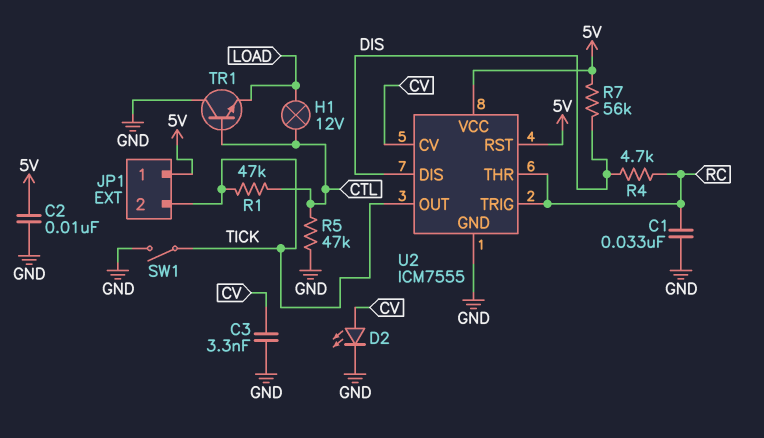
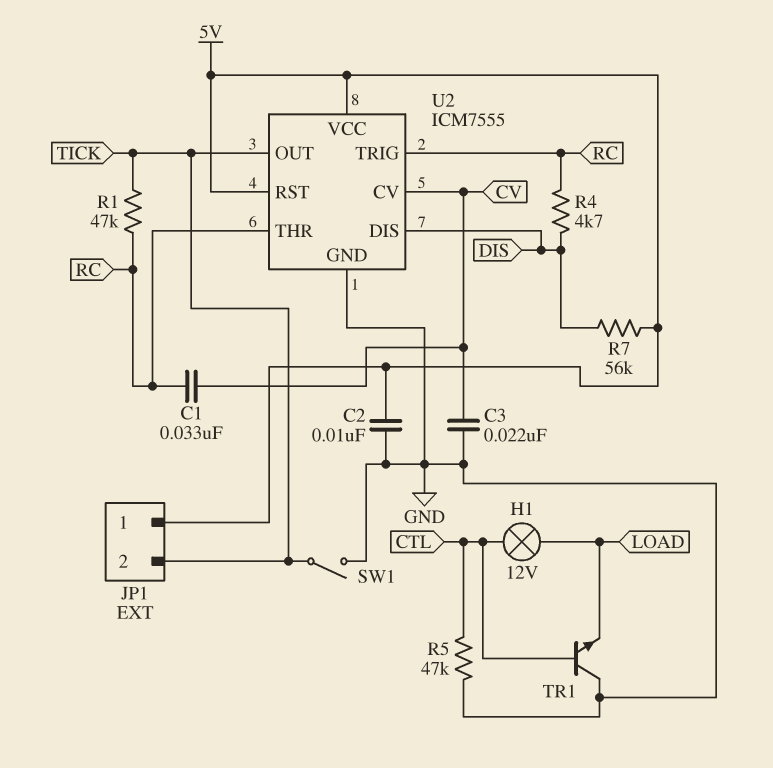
C1: 33nF (GND, RC) -> 33nF (CV, RC)
C3: 3.3nF (CV, GND) -> 22nF (CV, GND)
D2: LED (A CV, K GND) -> none
R1: 47k (CTL, TICK) -> 47k (RC, TICK)

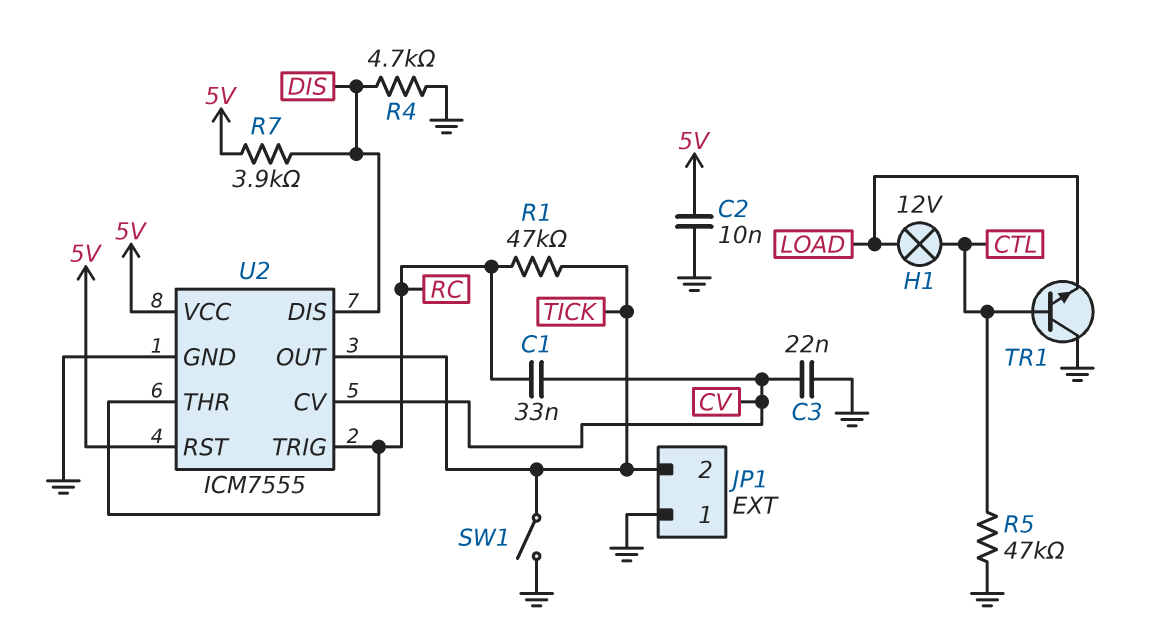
JP1 pin 1: 5V -> GND
R4: 4.7k (DIS, RC) -> 4.7k (DIS, GND)
R7: 56k (5V, DIS) -> 3.9k (5V, DIS)

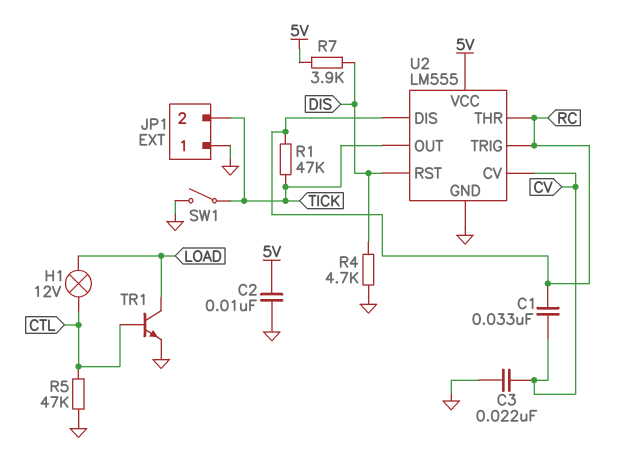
TR1: NPN (B CTL, C GND, E LOAD) -> NPN (B CTL, C LOAD, E GND)
U2: ICM7555 -> LM555
U2 pin DIS: DIS -> RC
U2 pin RST: 5V -> DIS

